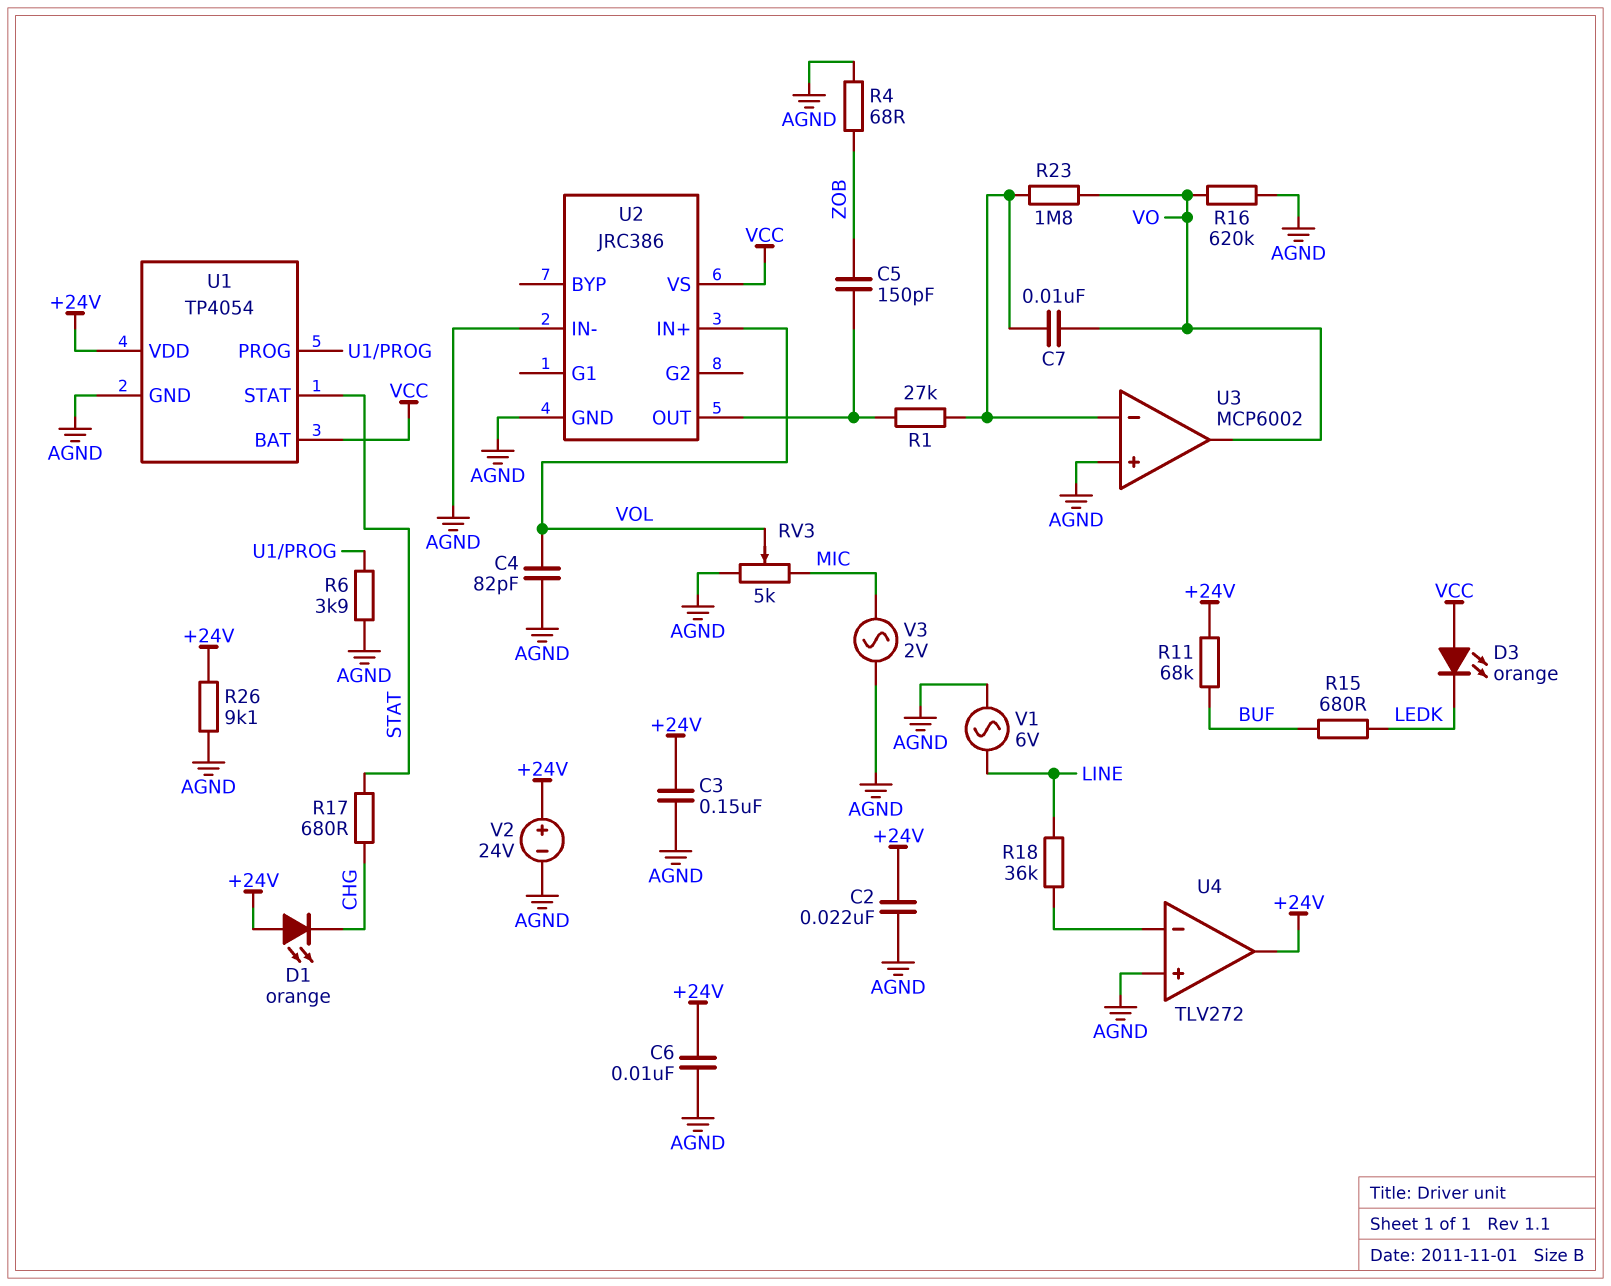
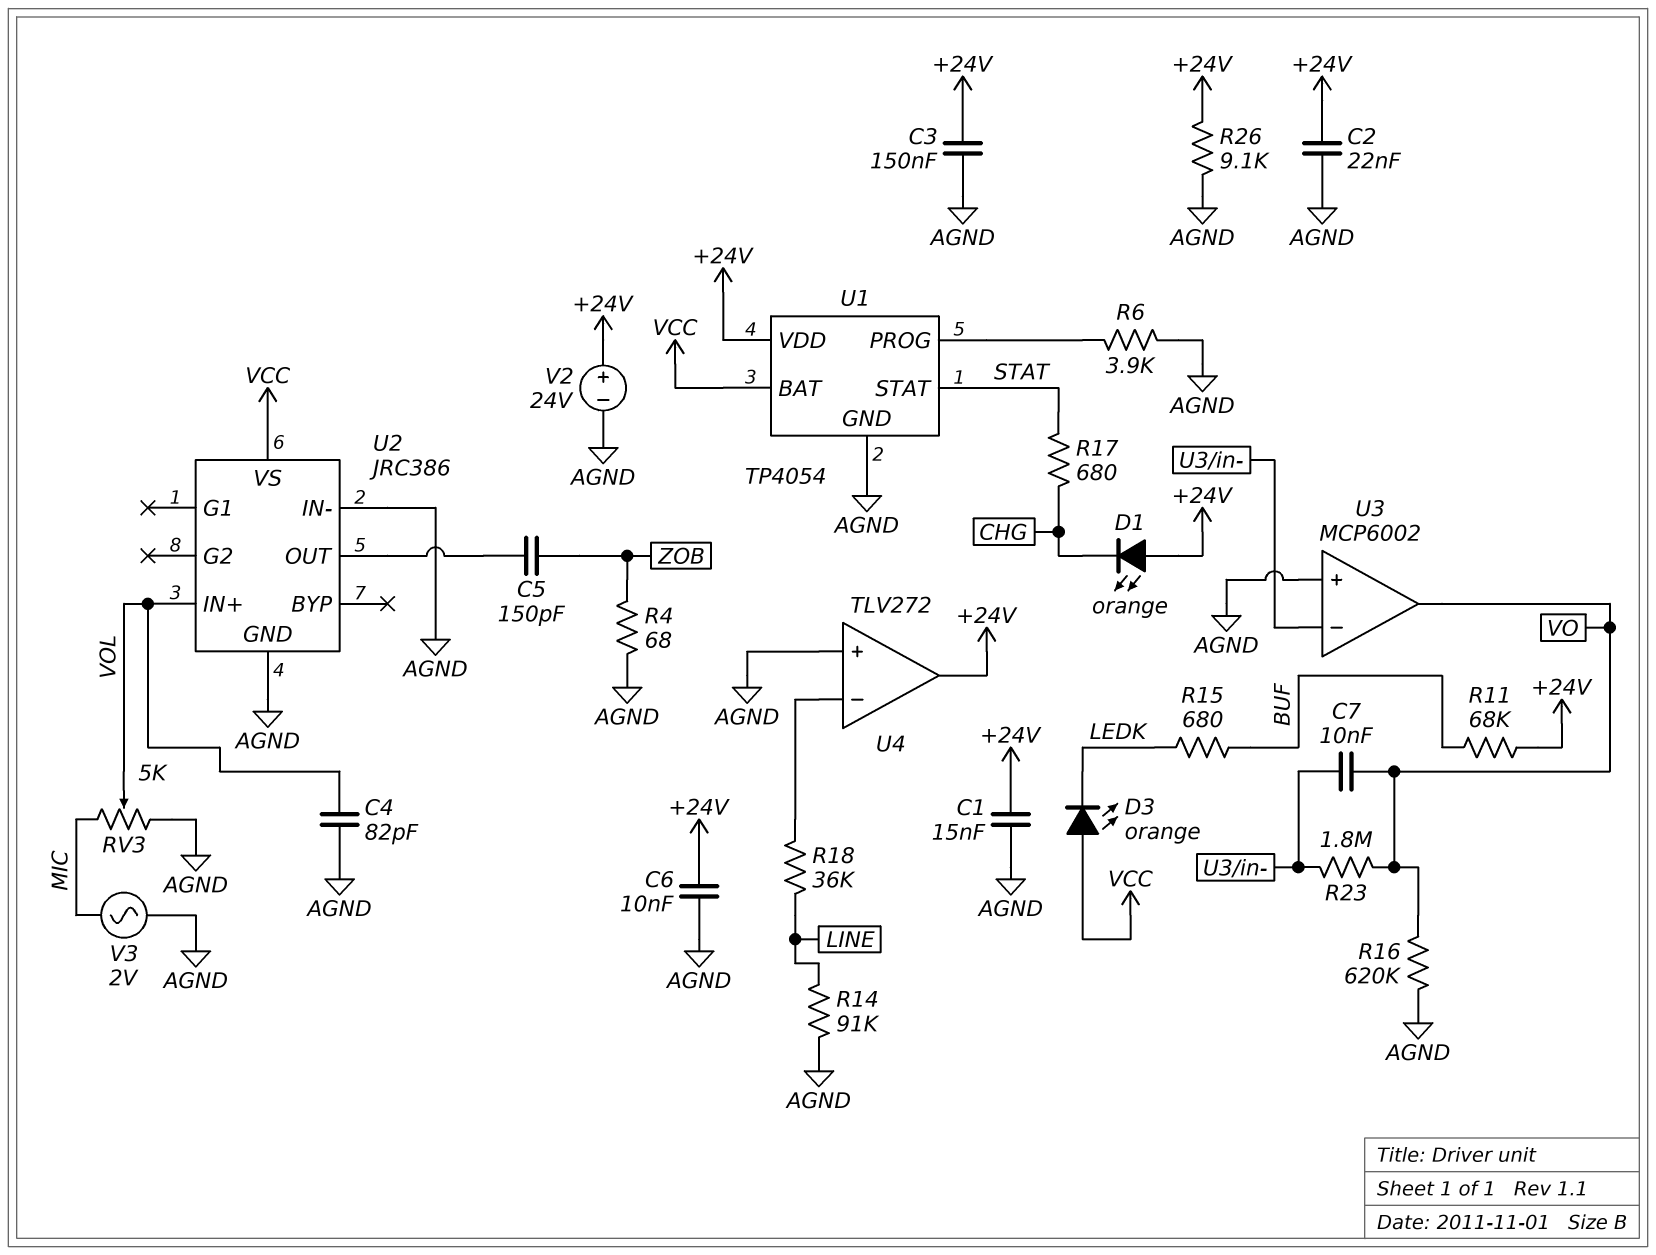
C1: none -> 15nF (+24V, AGND)
R1: 27k (U2/OUT, U3/in-) -> none
R14: none -> 91k (AGND, LINE)
V1: AC 6V (AGND, LINE) -> none

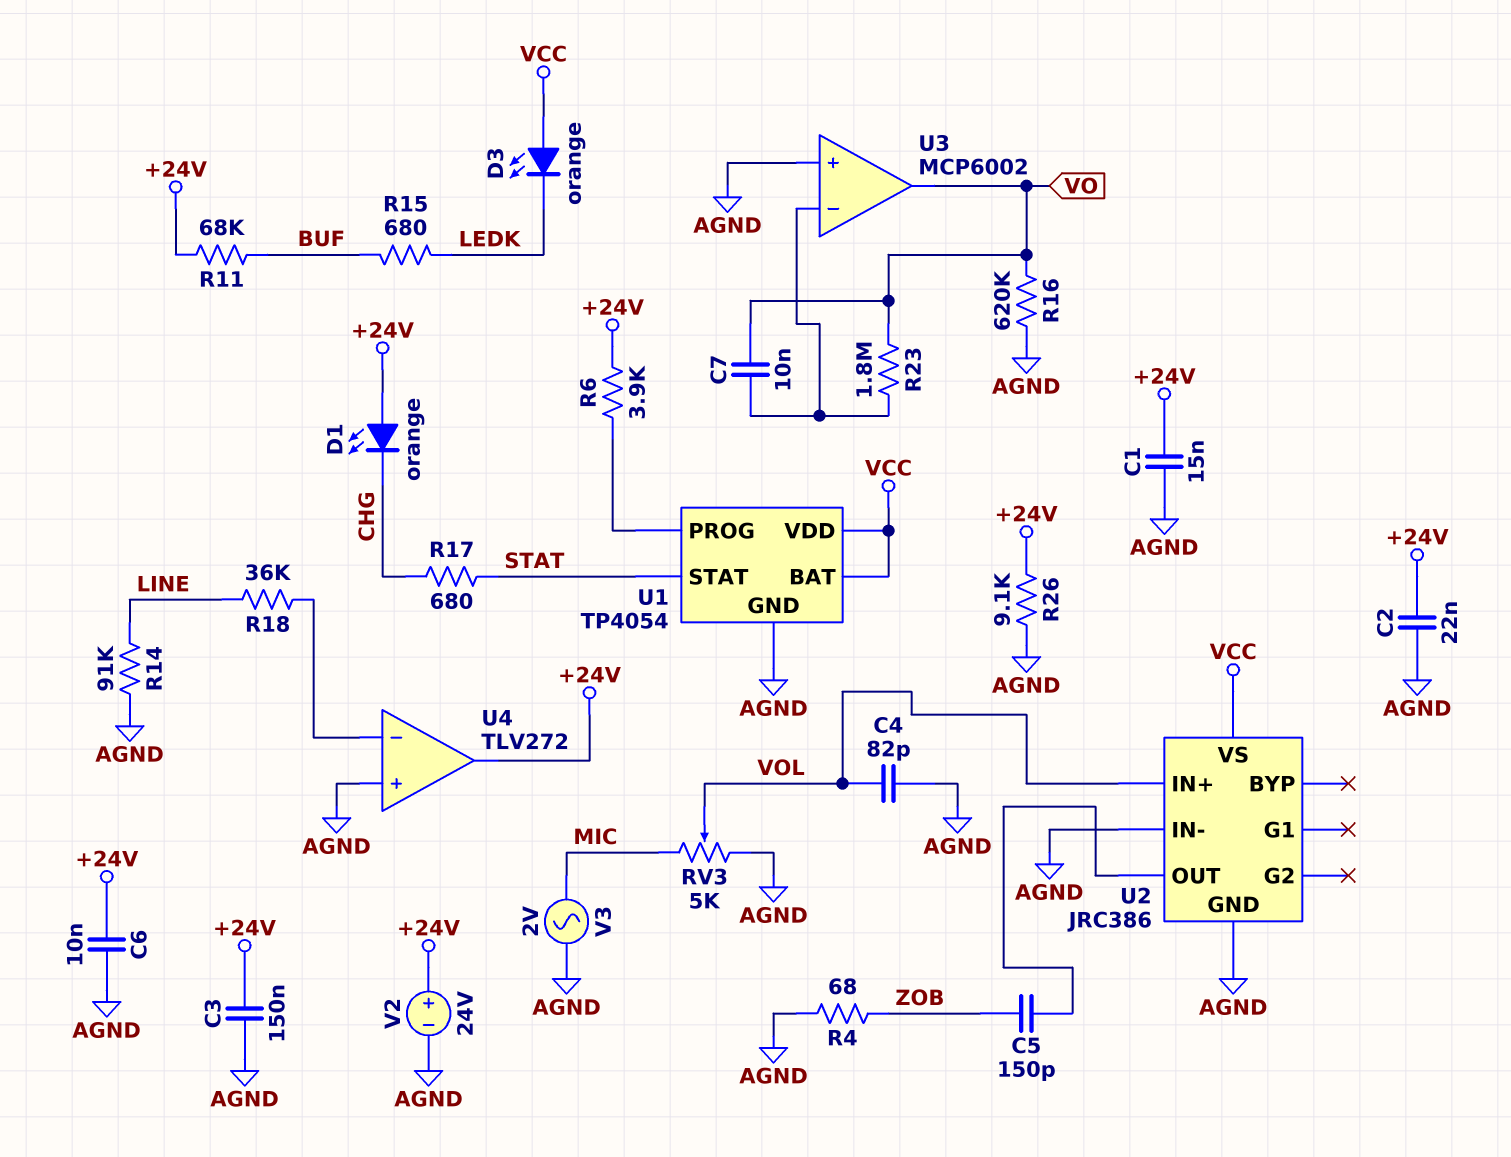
R6: 3.9k (AGND, U1/PROG) -> 3.9k (+24V, U1/PROG)
U1 pin VDD: +24V -> VCC

